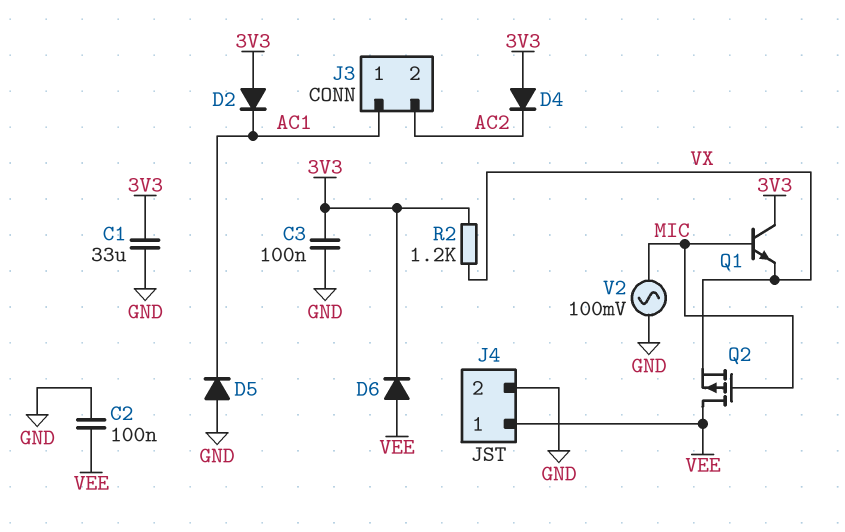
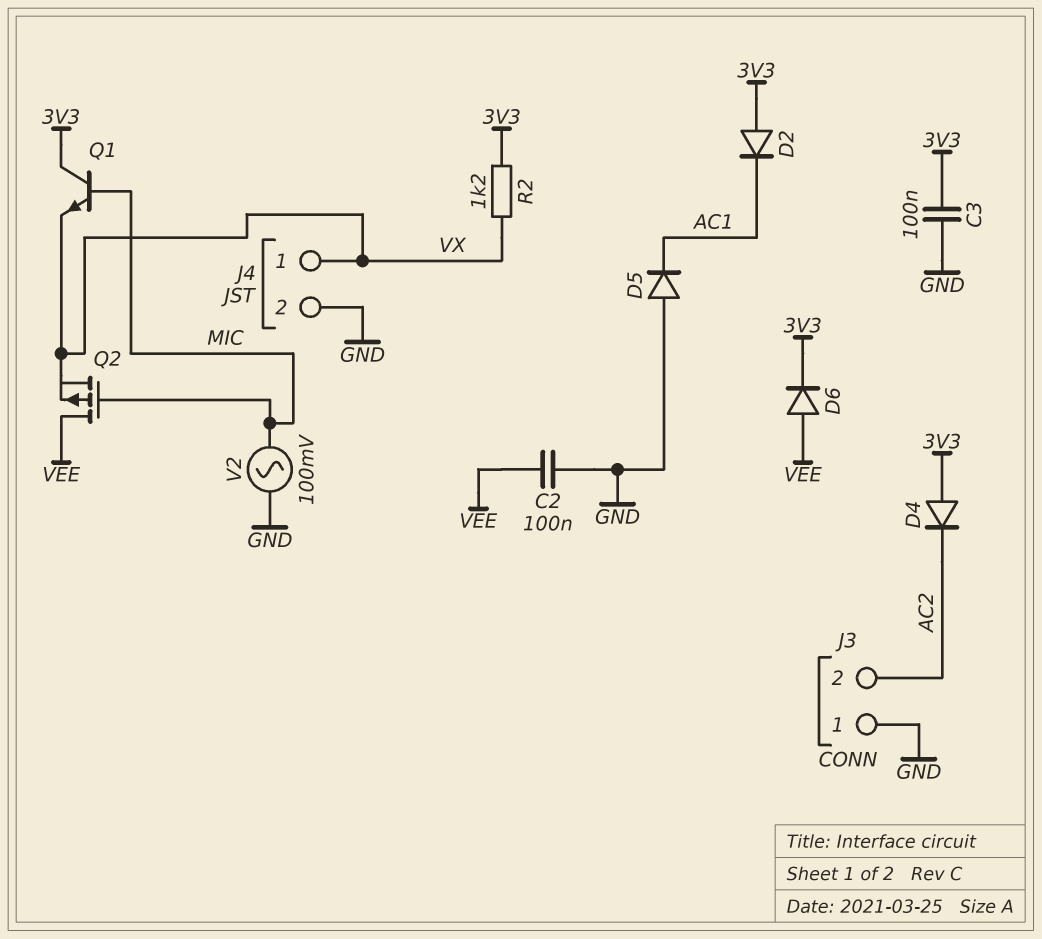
C1: 33uF (3V3, GND) -> none
J3 pin 1: AC1 -> GND
J4 pin 1: VEE -> VX

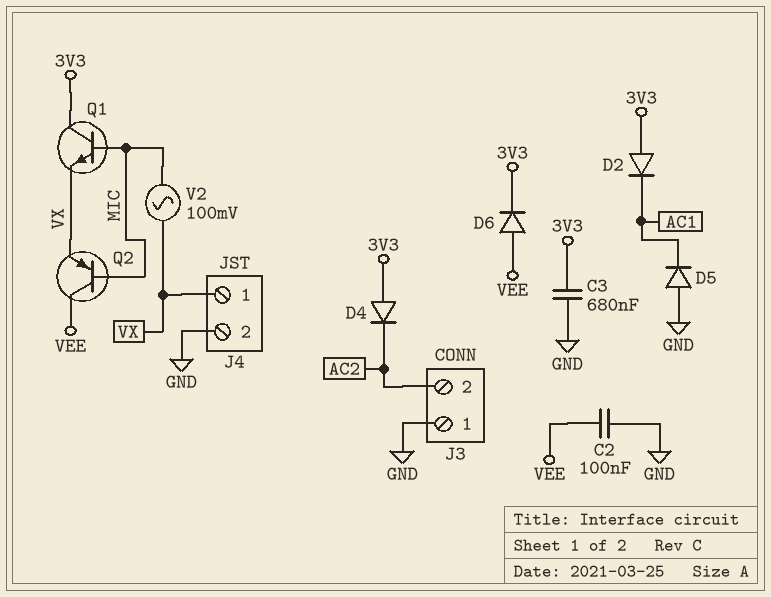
C3: 100nF (3V3, GND) -> 680nF (3V3, GND)
Q2: PMOS (G MIC, D VEE, S VX) -> PNP (B MIC, C VEE, E VX)
R2: 1.2k (3V3, VX) -> none
V2: AC 100mV (GND, MIC) -> AC 100mV (MIC, VX)

